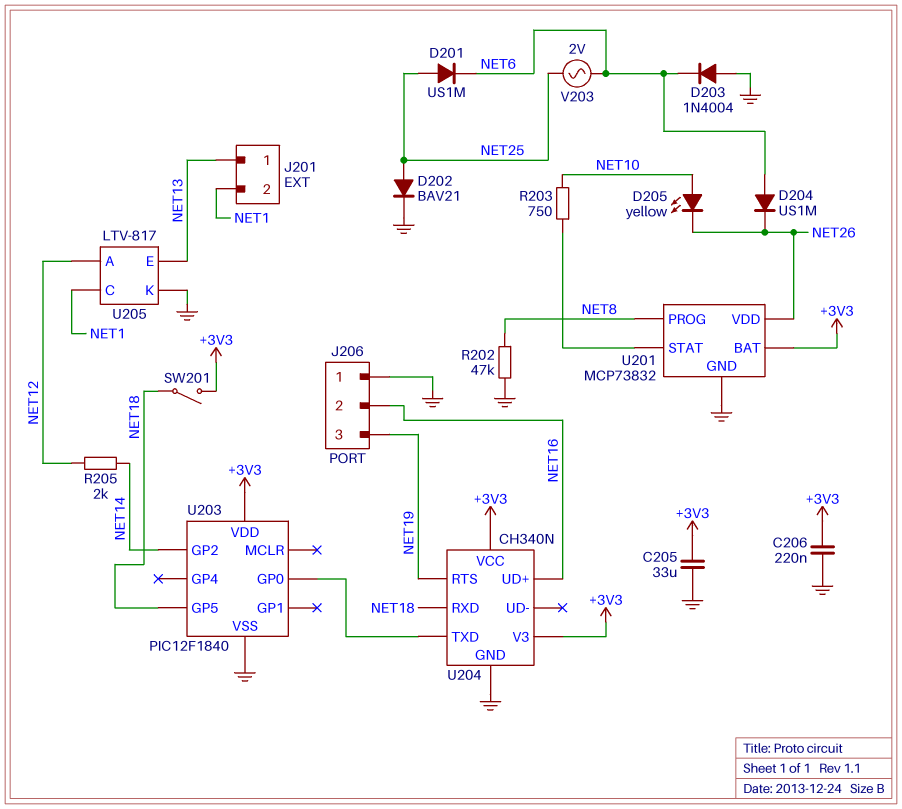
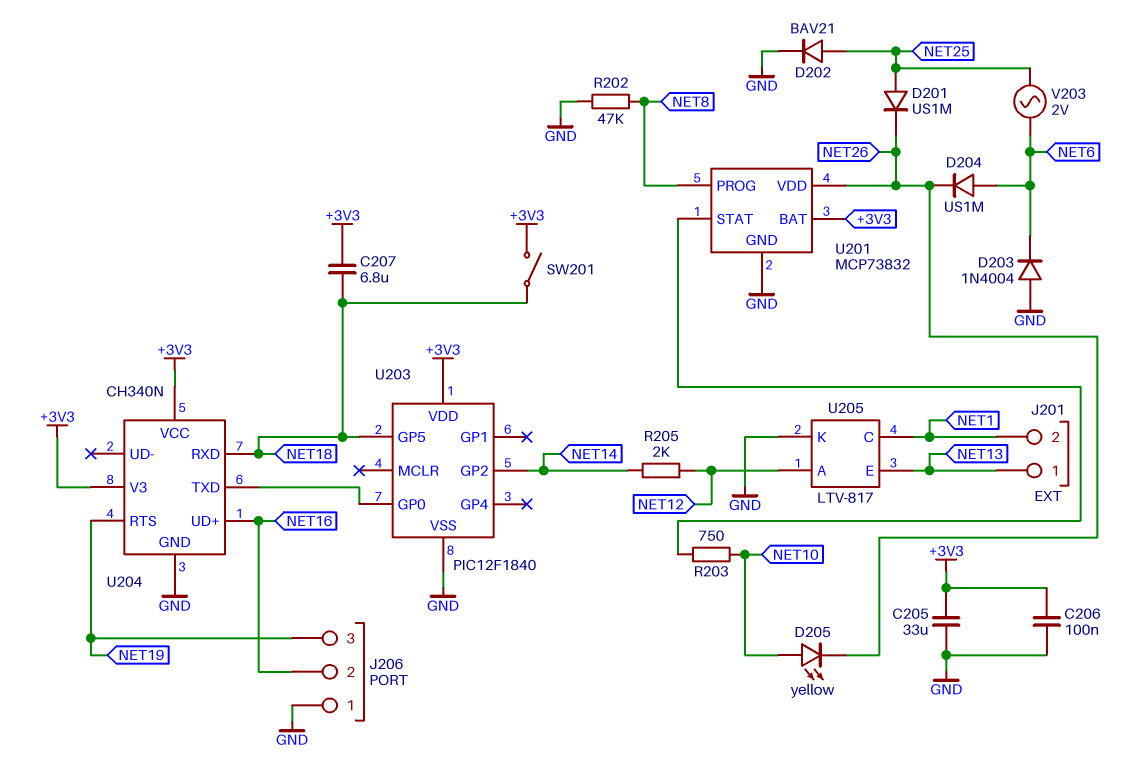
C206: 220nF (+3V3, GND) -> 100nF (+3V3, GND)
C207: none -> 6.8uF (+3V3, NET18)
D201: diode US1M (A NET25, K NET6) -> diode US1M (A NET25, K NET26)

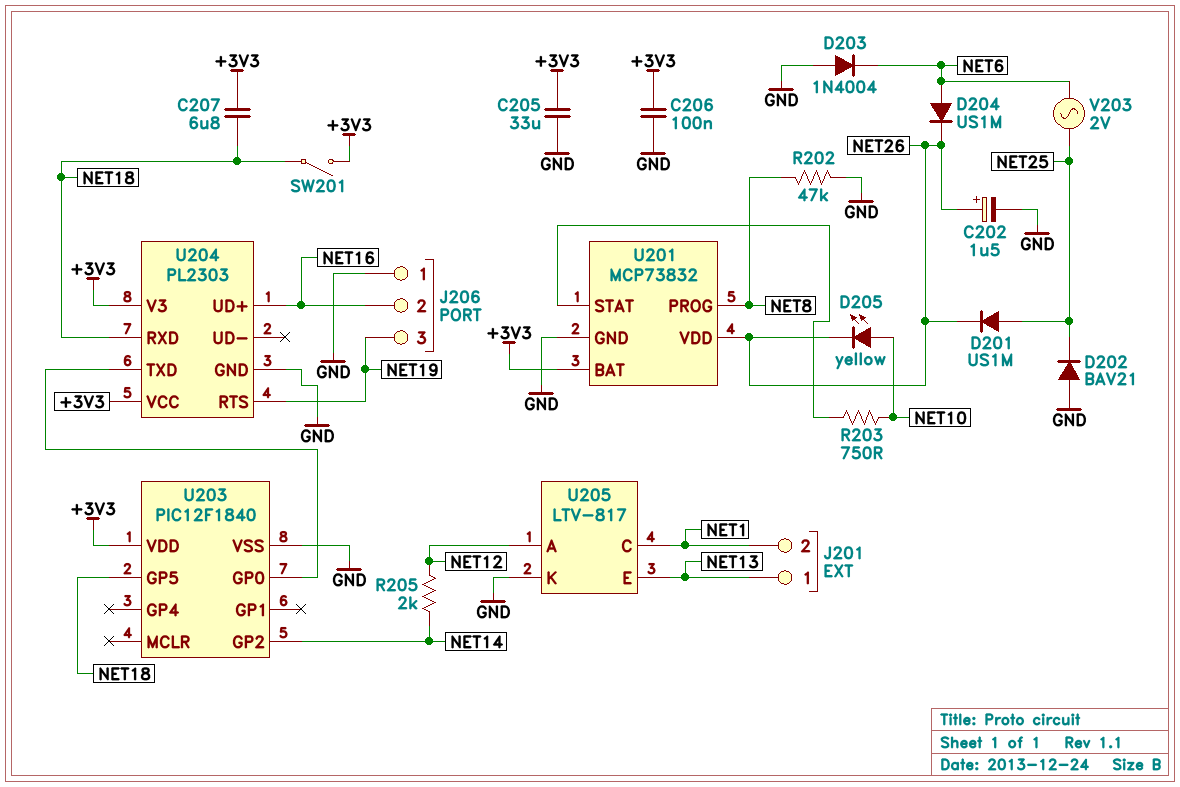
C202: none -> 1.5uF (plus NET26, minus GND)
D202: diode BAV21 (A NET25, K GND) -> diode BAV21 (A GND, K NET25)
U204: CH340N -> PL2303

